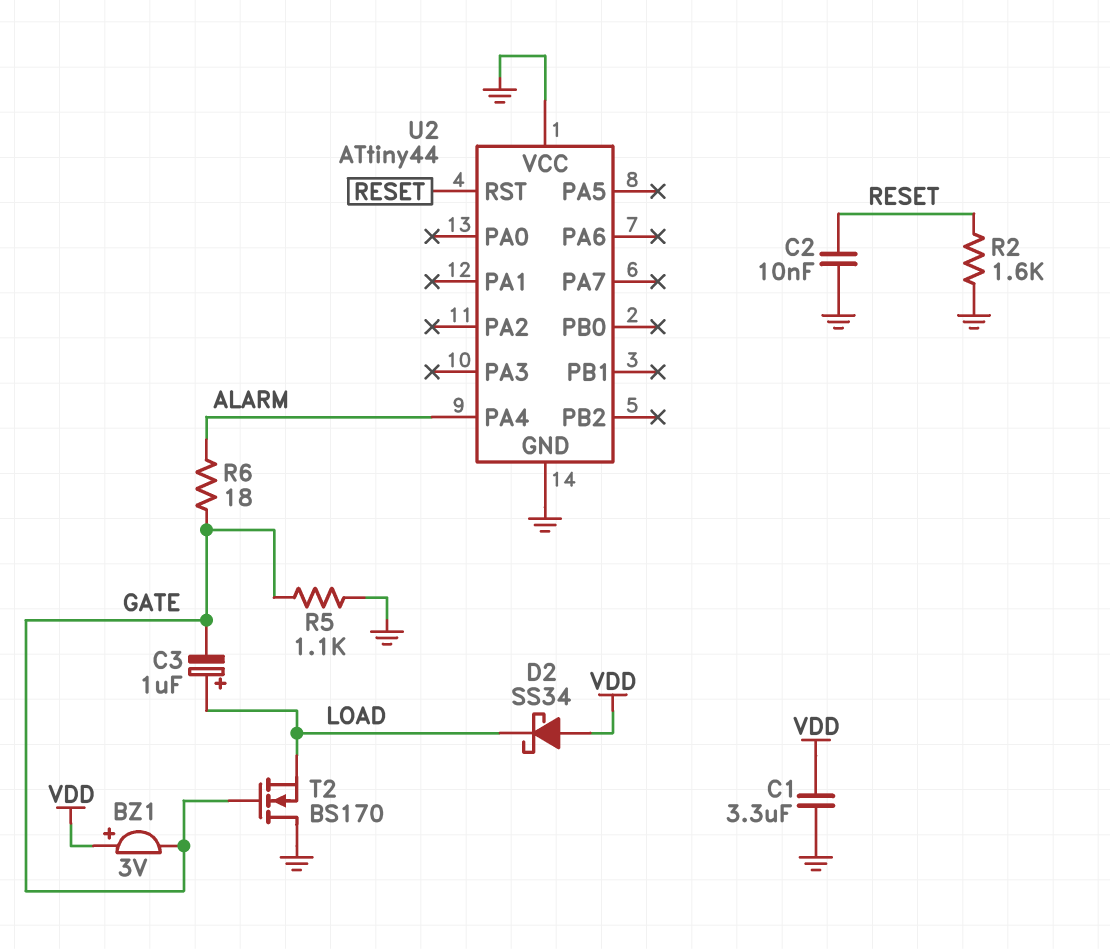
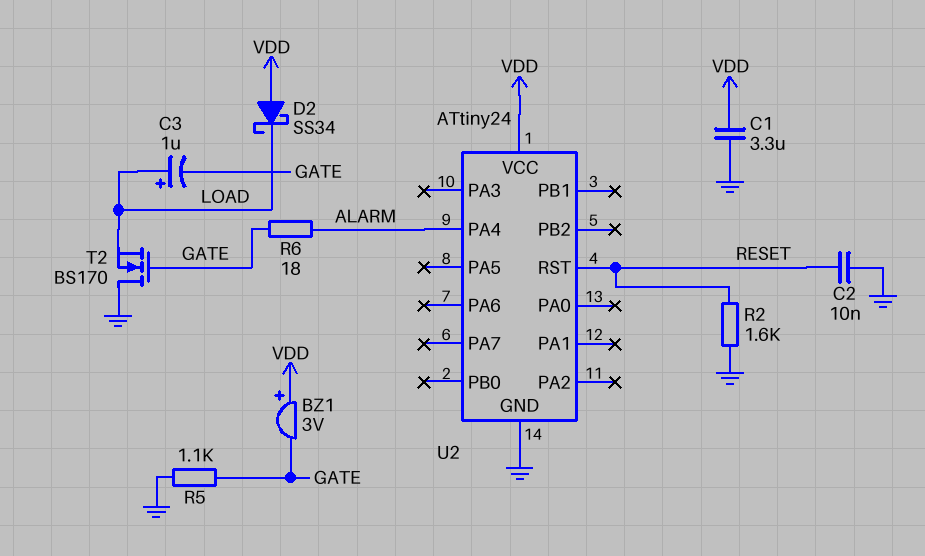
U2: ATtiny44 -> ATtiny24
U2 pin VCC: GND -> VDD

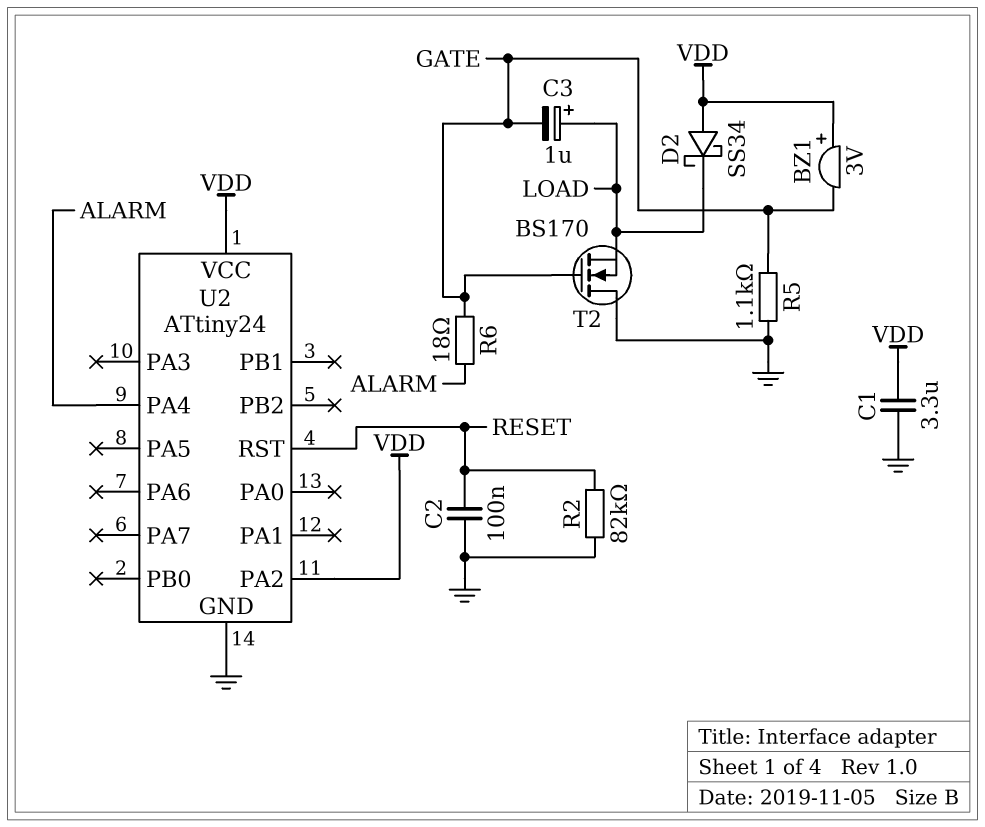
C2: 10nF (GND, RESET) -> 100nF (GND, RESET)
R2: 1.6k (GND, RESET) -> 82k (GND, RESET)
U2 pin PA2: none -> VDD

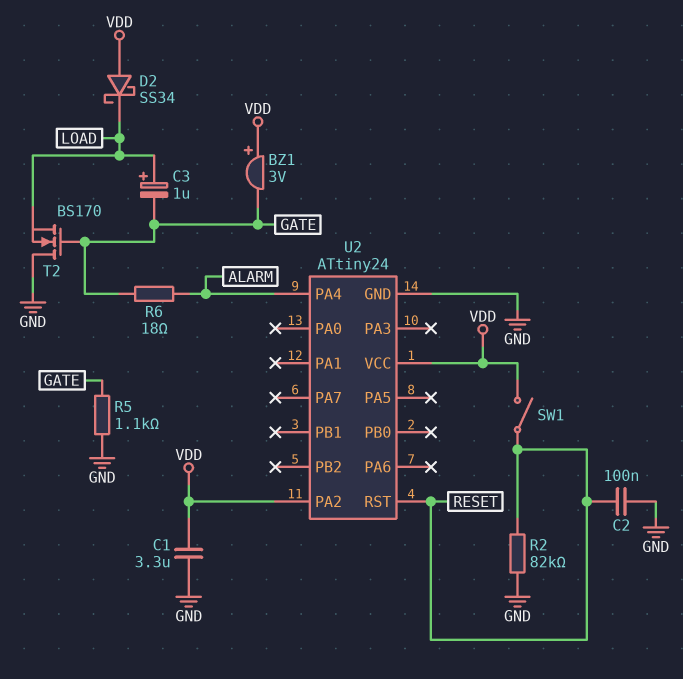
SW1: none -> switch (RESET, VDD)

